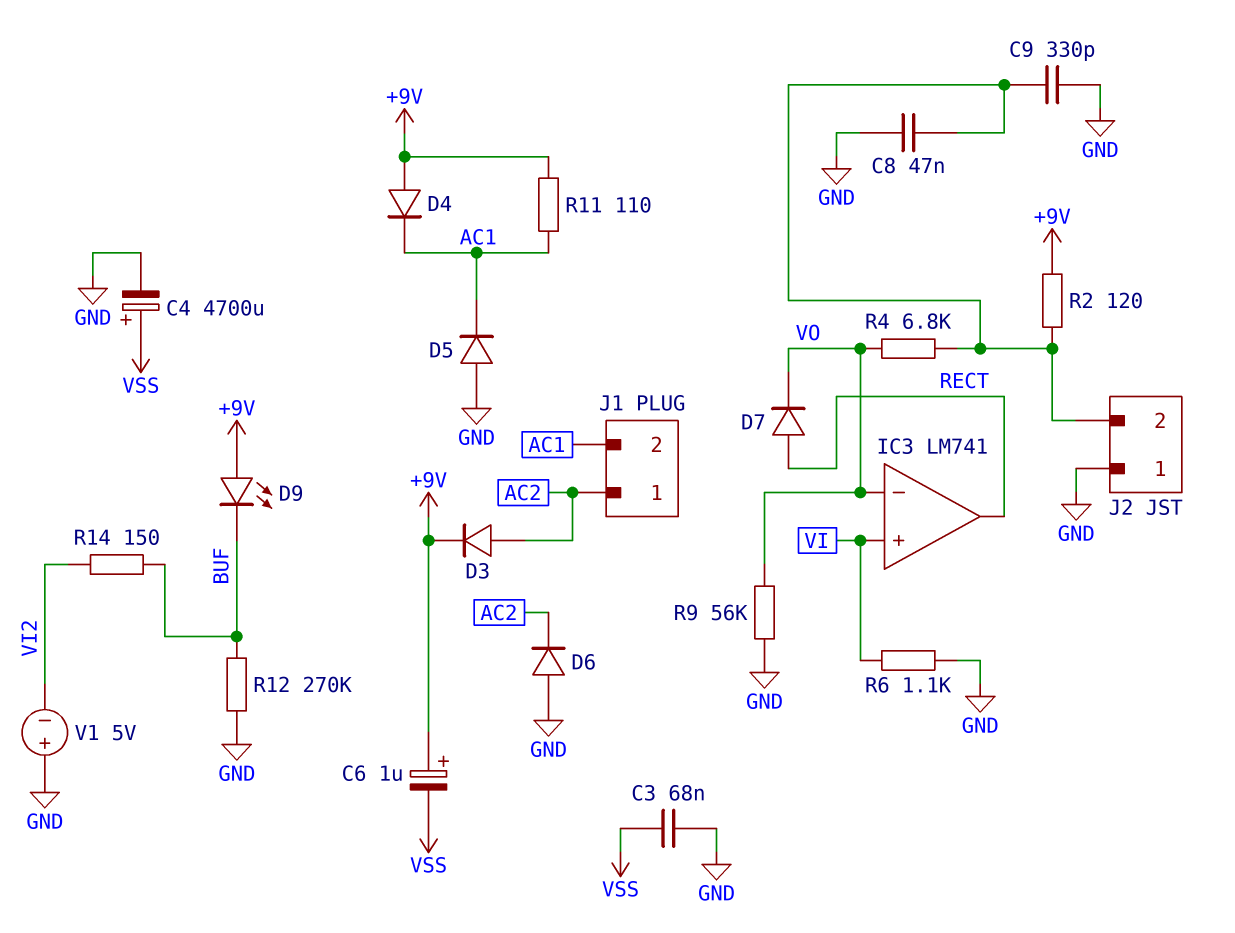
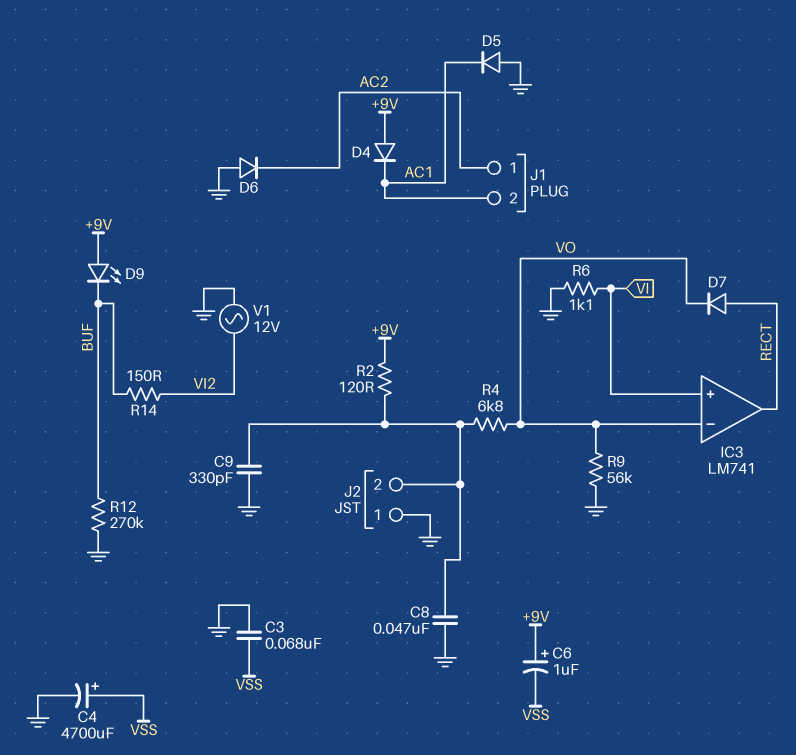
D3: diode (A AC2, K +9V) -> none
R11: 110 (+9V, AC1) -> none
V1: 5V (plus GND, minus VI2) -> AC 12V (GND, VI2)

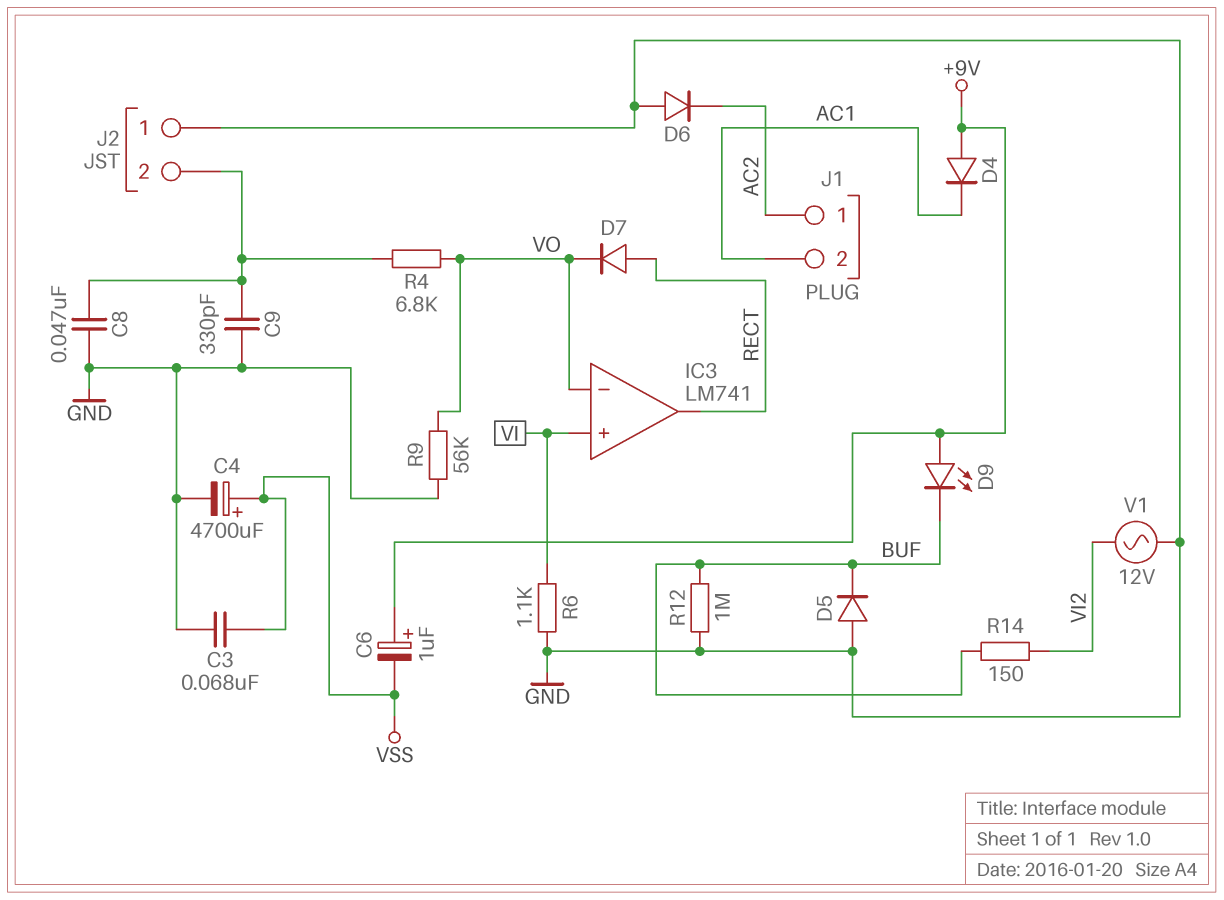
D5: diode (A GND, K AC1) -> diode (A GND, K BUF)
R2: 120 (+9V, J2/2) -> none
R12: 270k (BUF, GND) -> 1M (BUF, GND)

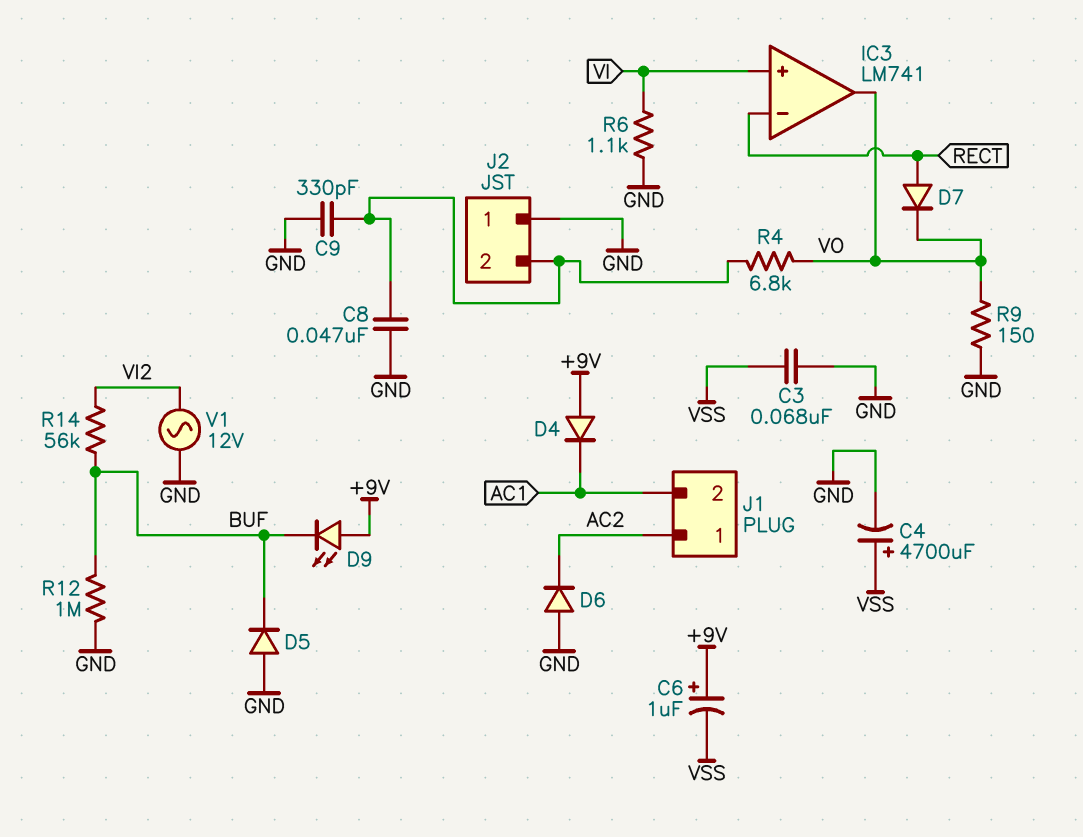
IC3 pin in-: VO -> RECT
IC3 pin out: RECT -> VO
R9: 56k (GND, VO) -> 150 (GND, VO)
R14: 150 (BUF, VI2) -> 56k (BUF, VI2)

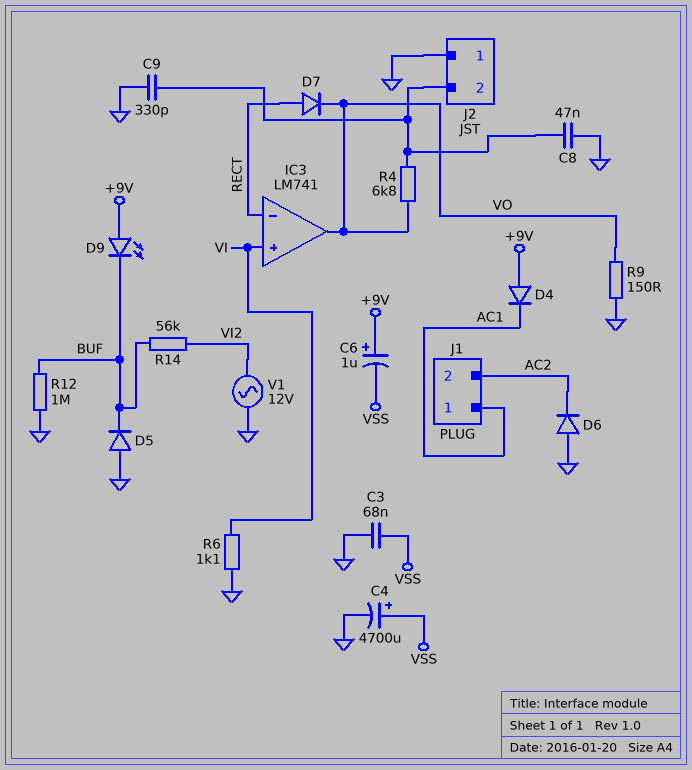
J1 pin 1: AC2 -> AC1
J1 pin 2: AC1 -> AC2

